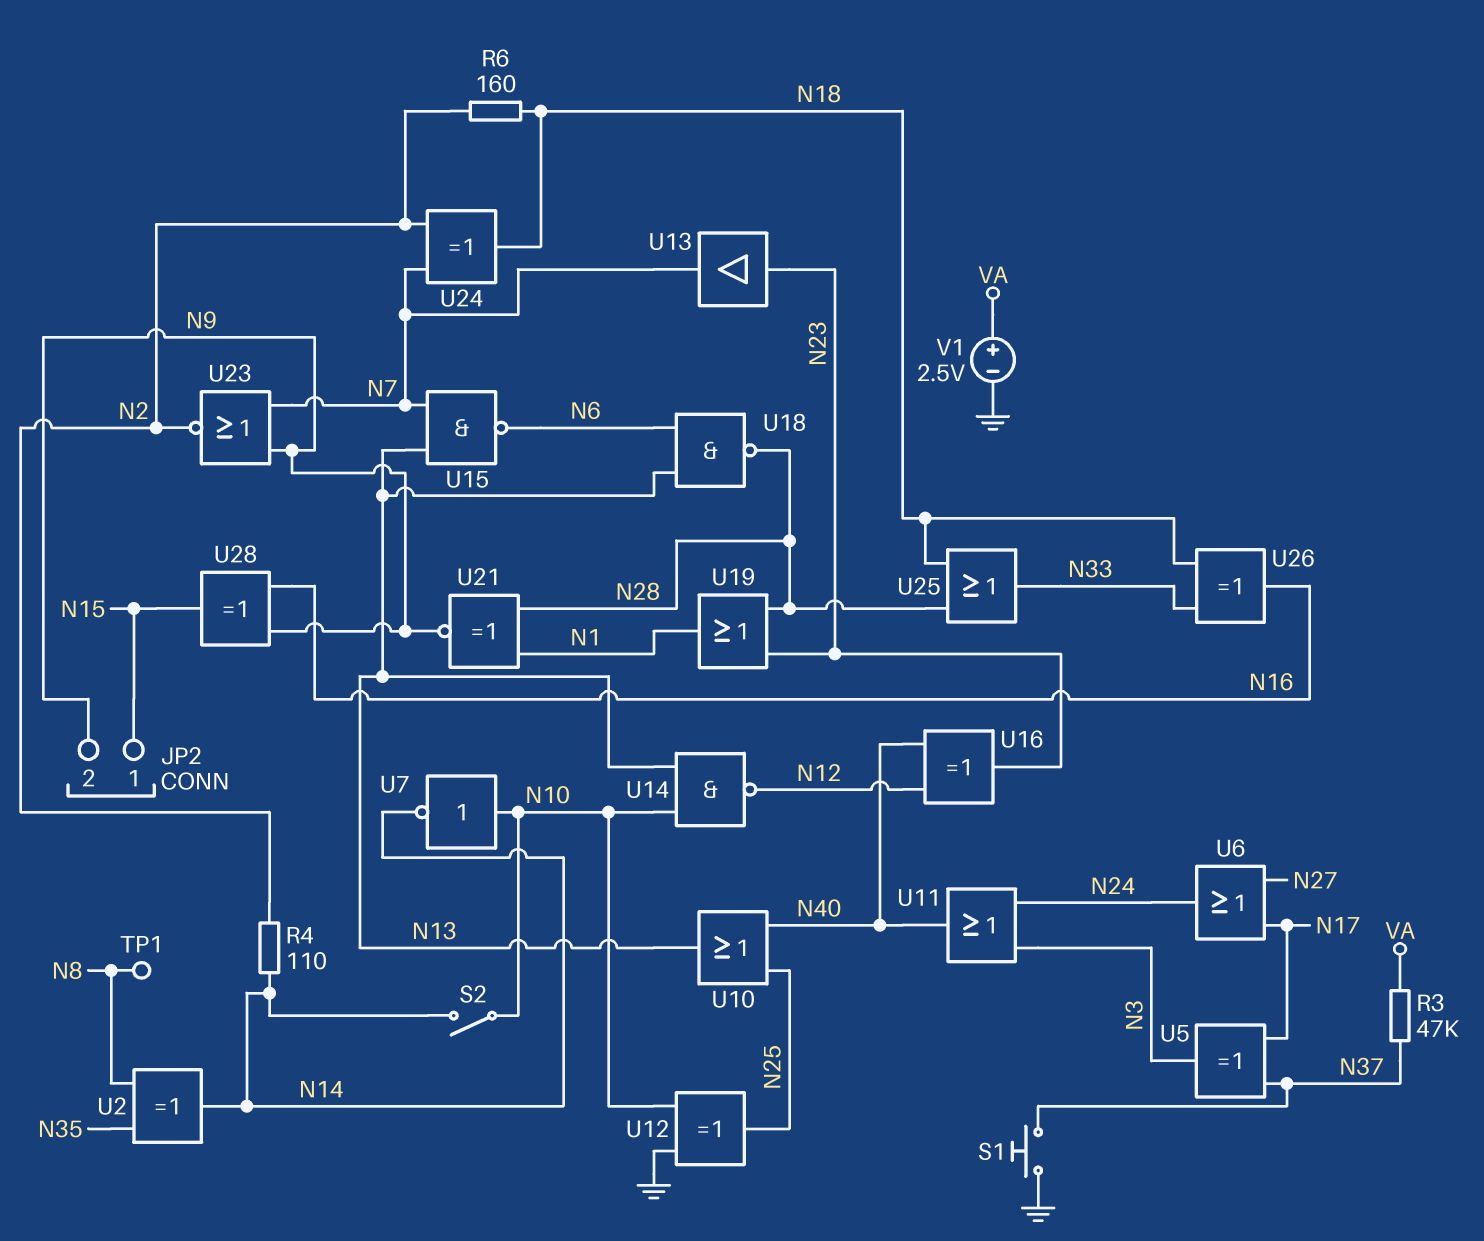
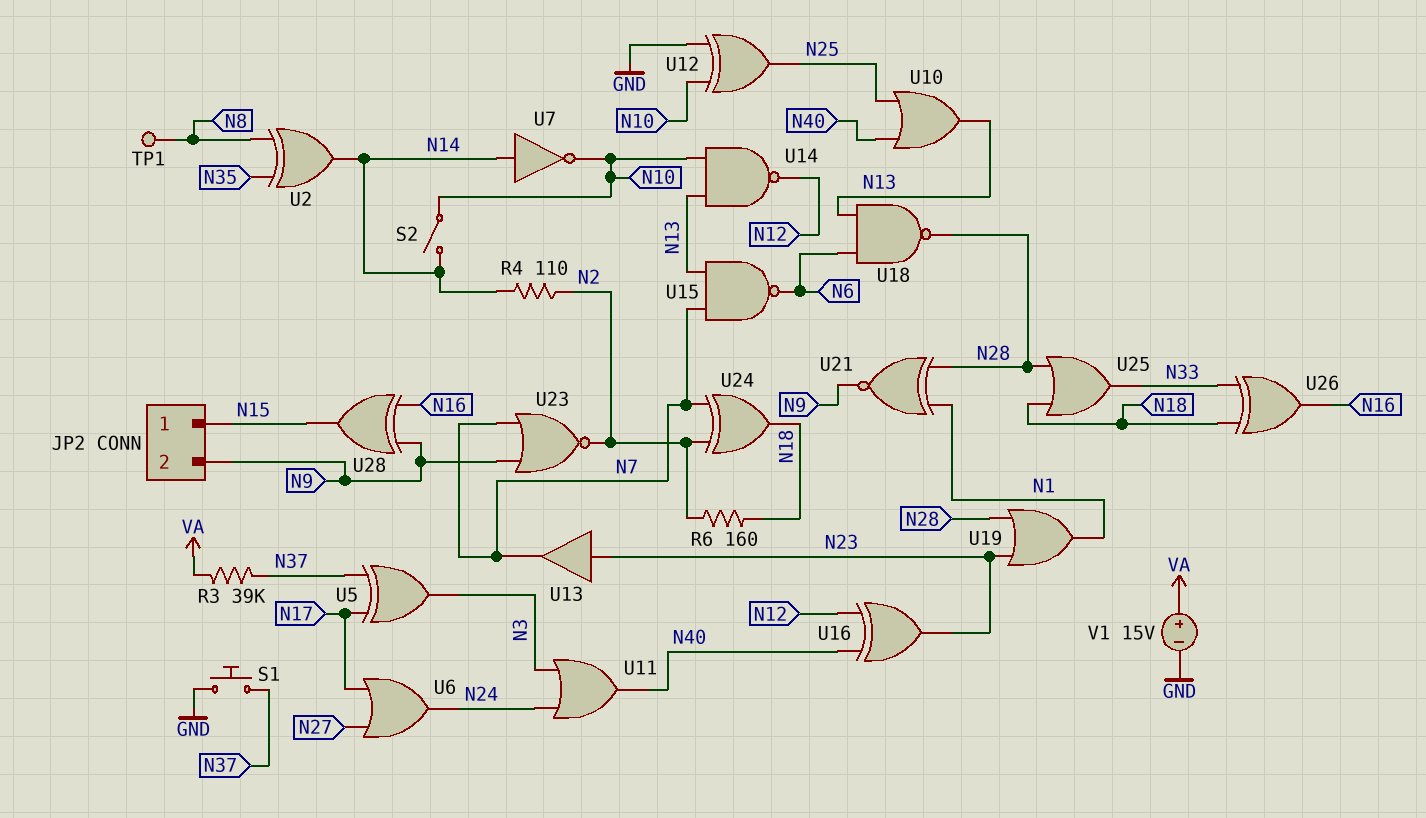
R3: 47k (N37, VA) -> 39k (N37, VA)
U7: NOT (in N10, out N14) -> NOT (in N14, out N10)
V1: 2.5V (plus VA, minus GND) -> 15V (plus VA, minus GND)

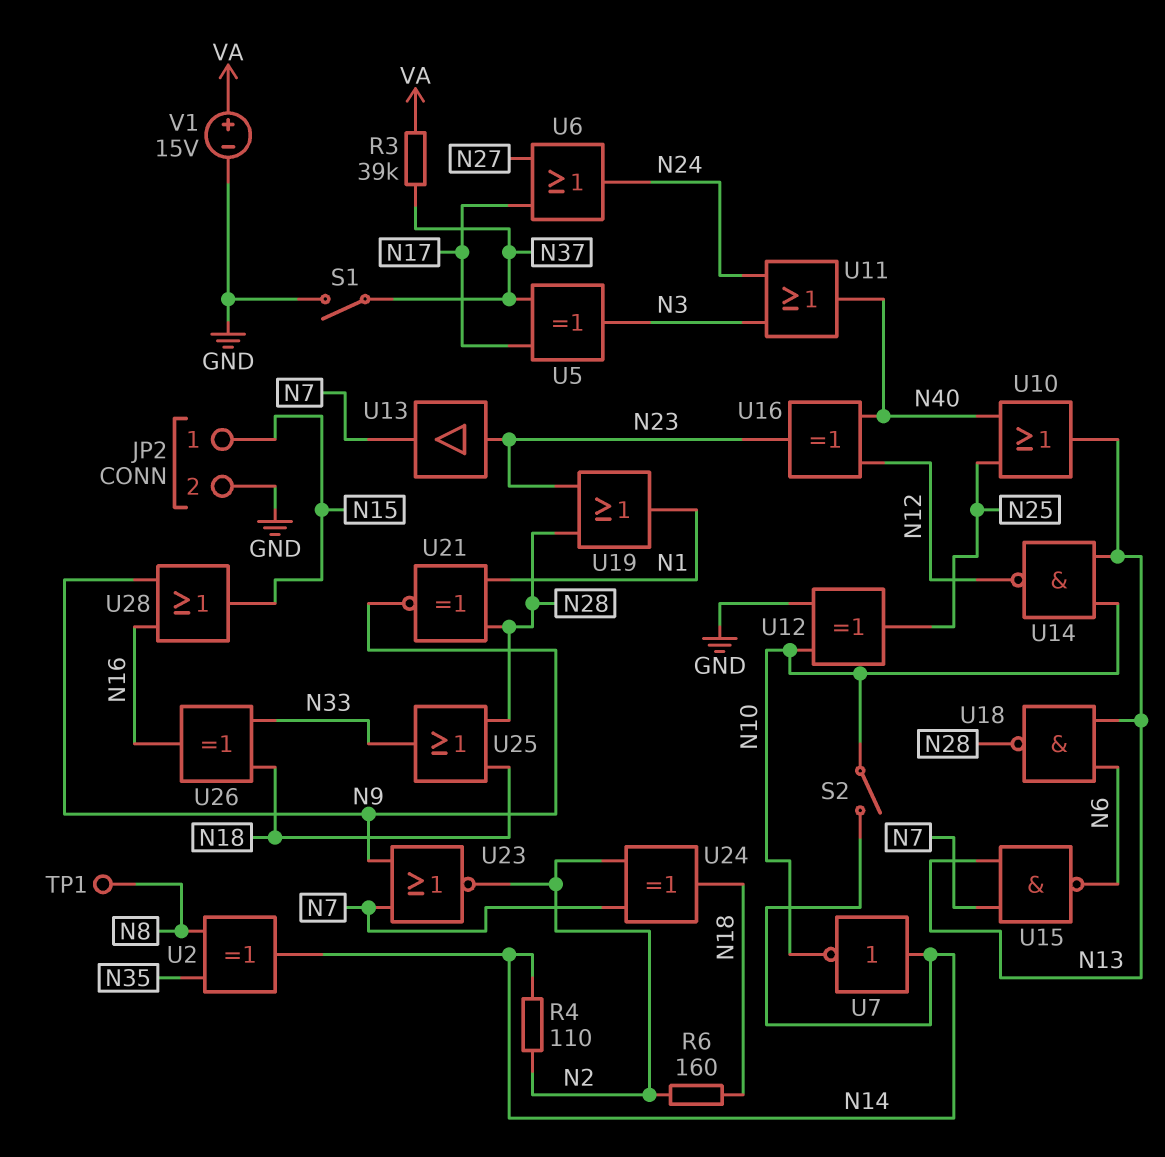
JP2 pin 2: N9 -> GND
S1: button (GND, N37) -> switch (GND, N37)
U28: XOR (in N9, in N16, out N15) -> OR (in N9, in N16, out N15)

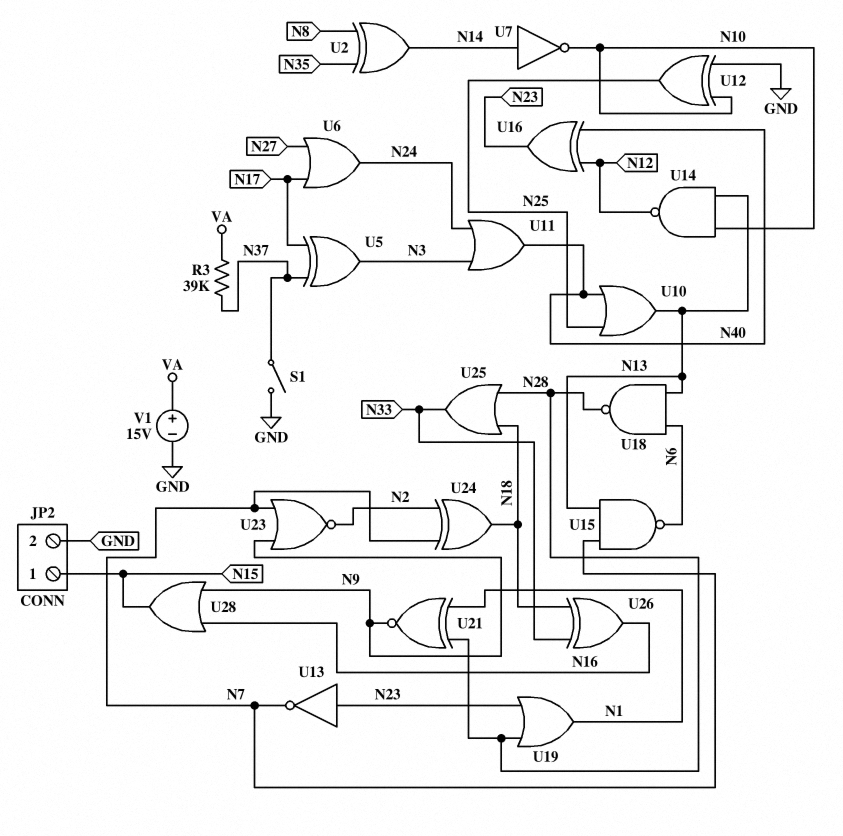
R4: 110 (N2, N14) -> none
R6: 160 (N2, N18) -> none
S2: switch (N10, N14) -> none
TP1: test point (N8) -> none
U13: buffer (in N23, out N7) -> NOT (in N23, out N7)

